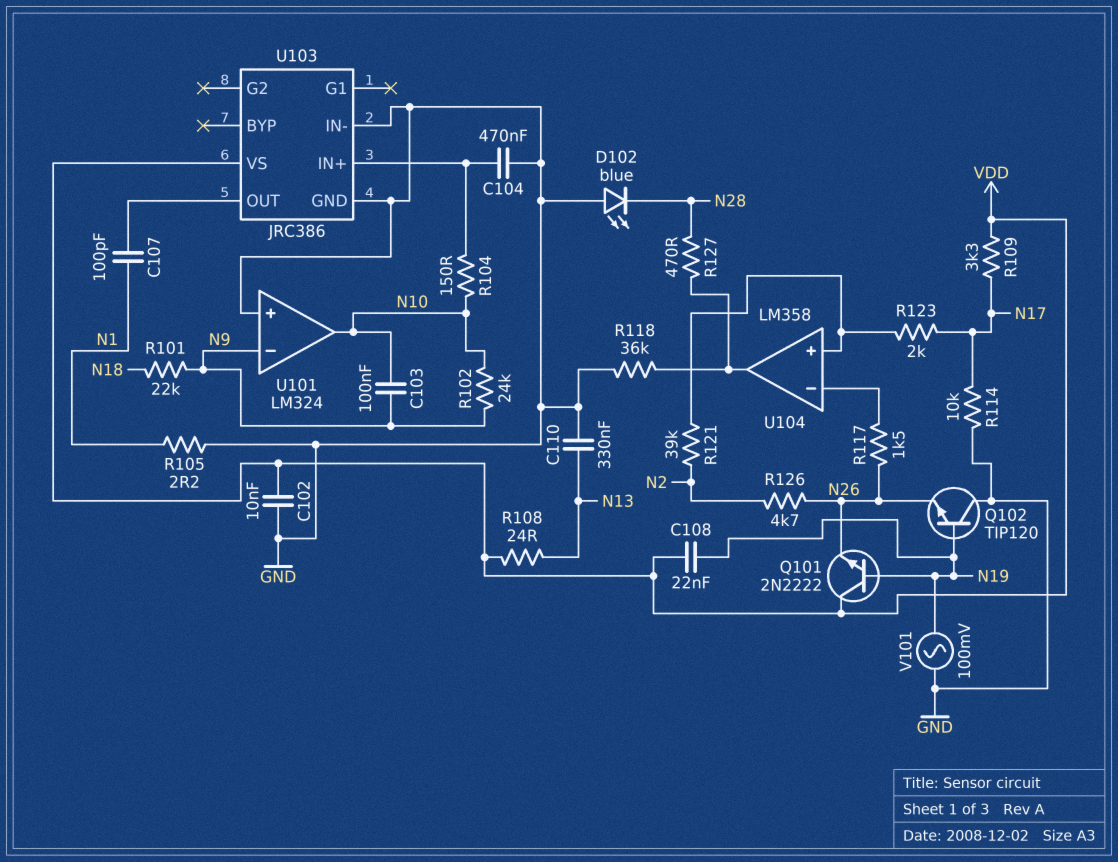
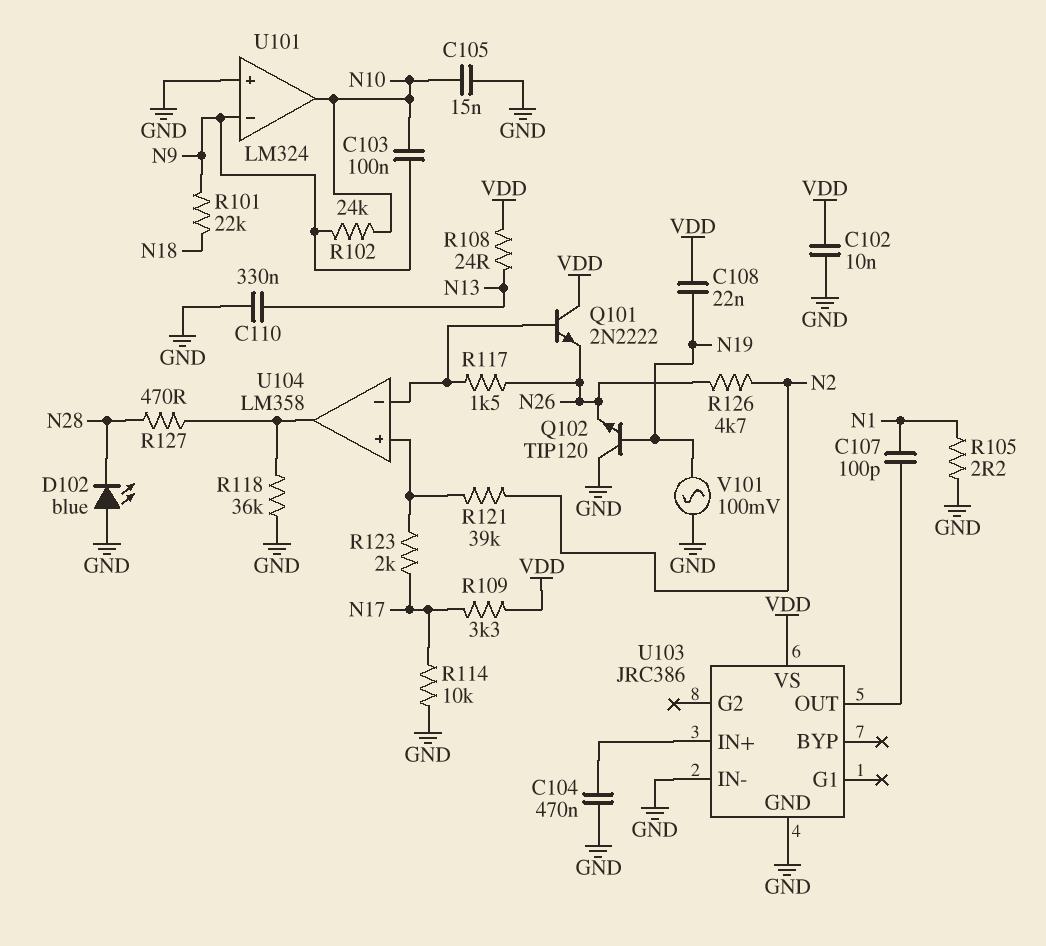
C105: none -> 15nF (GND, N10)
Q101: NPN 2N2222 (B N19, C VDD, E N26) -> NPN 2N2222 (B U104/in-, C VDD, E N26)
R104: 150 (N10, U103/IN+) -> none

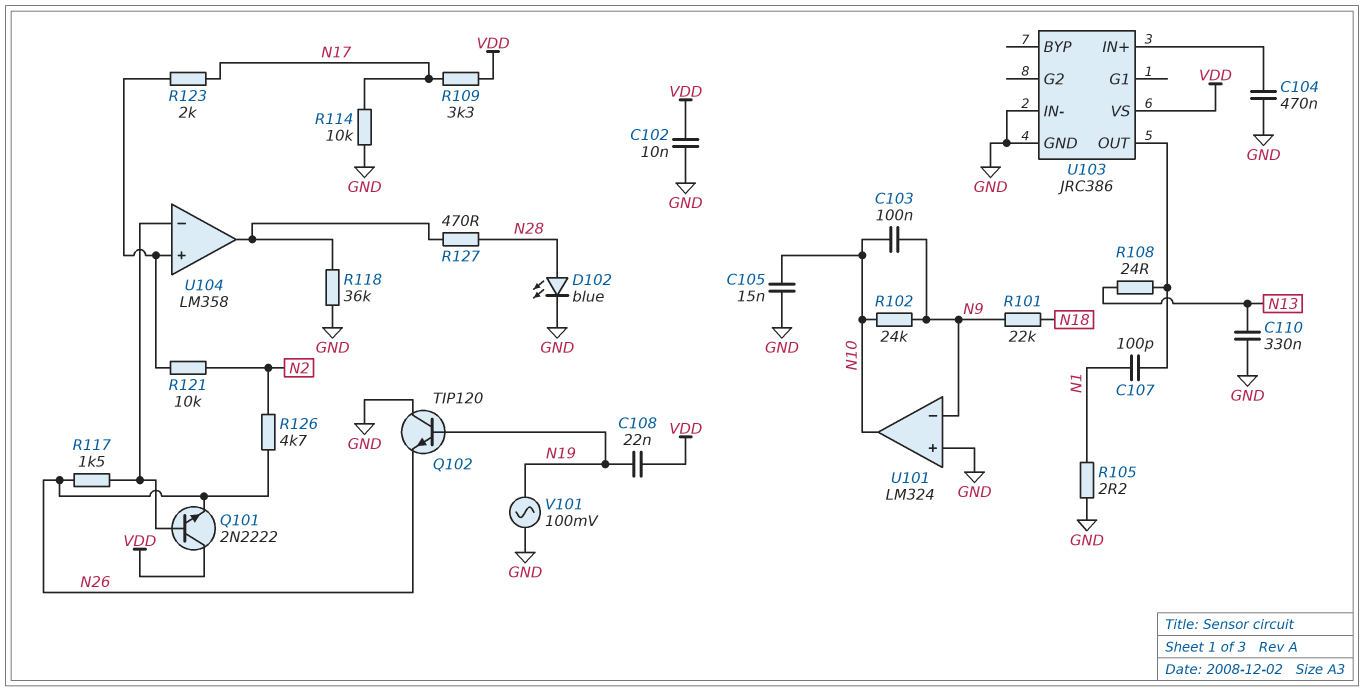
D102: LED blue (A GND, K N28) -> LED blue (A N28, K GND)
R108: 24 (N13, VDD) -> 24 (N13, U103/OUT)
R121: 39k (N2, U104/in+) -> 10k (N2, U104/in+)

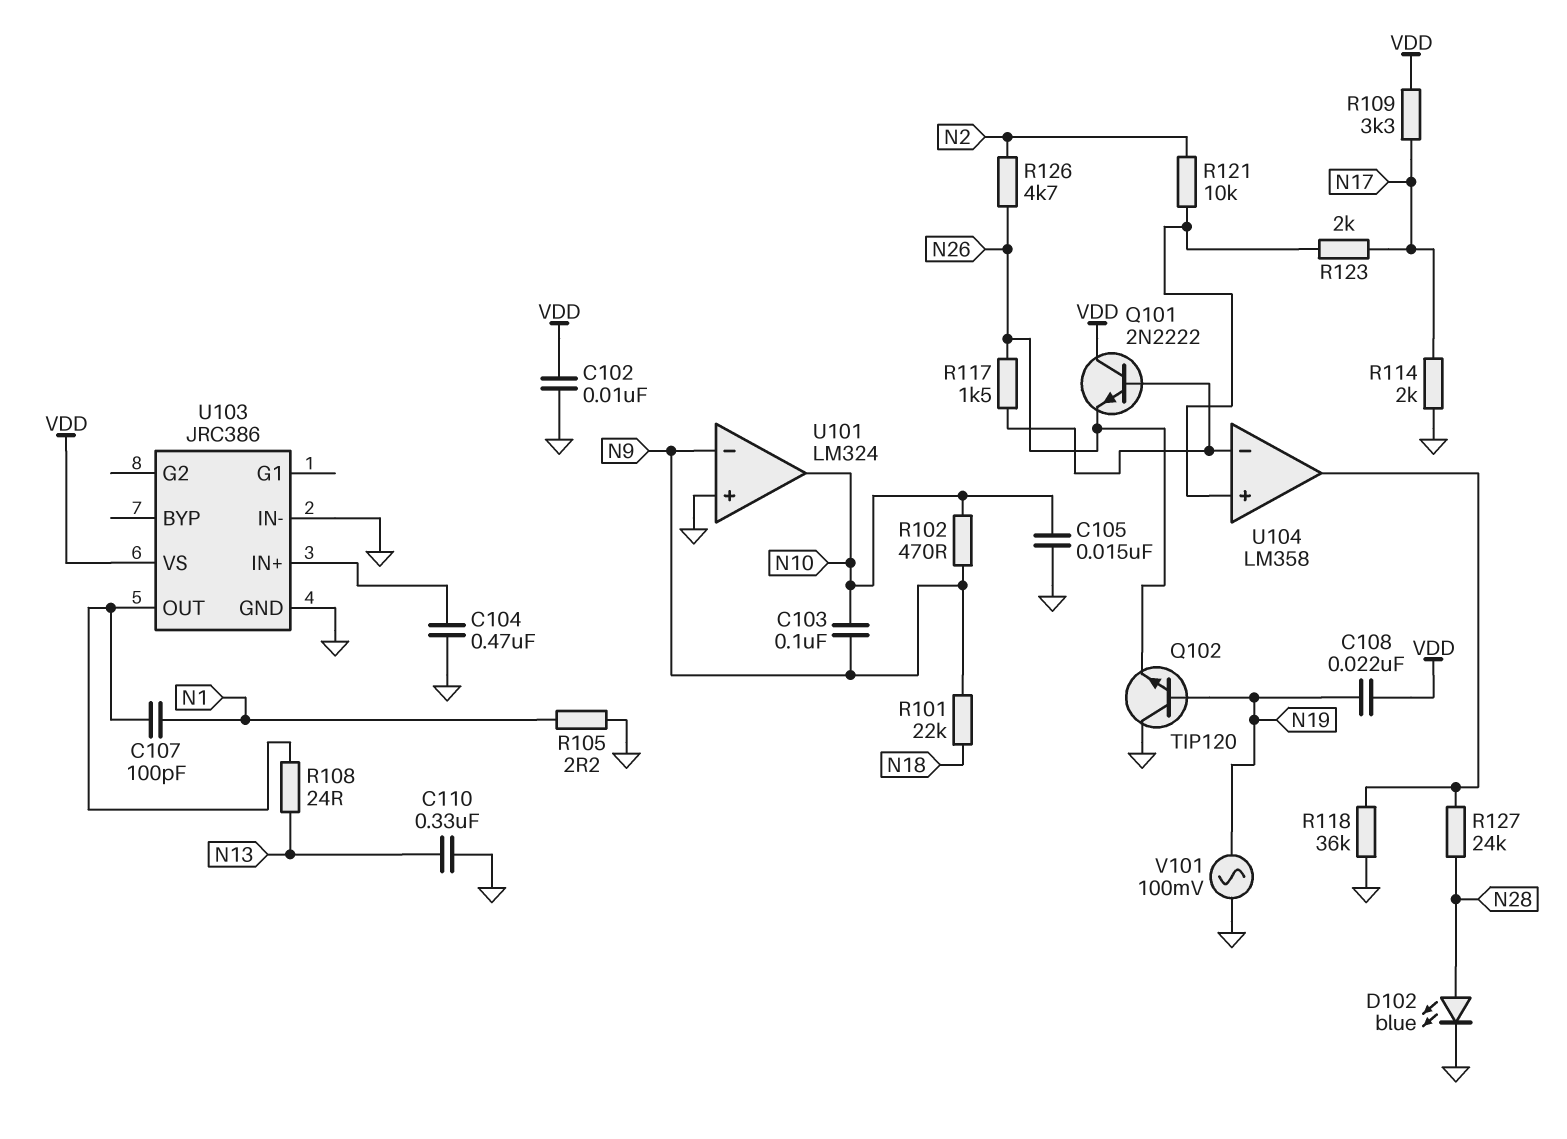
R102: 24k (N9, N10) -> 470 (N9, N10)
R114: 10k (GND, N17) -> 2k (GND, N17)
R127: 470 (N28, U104/out) -> 24k (N28, U104/out)

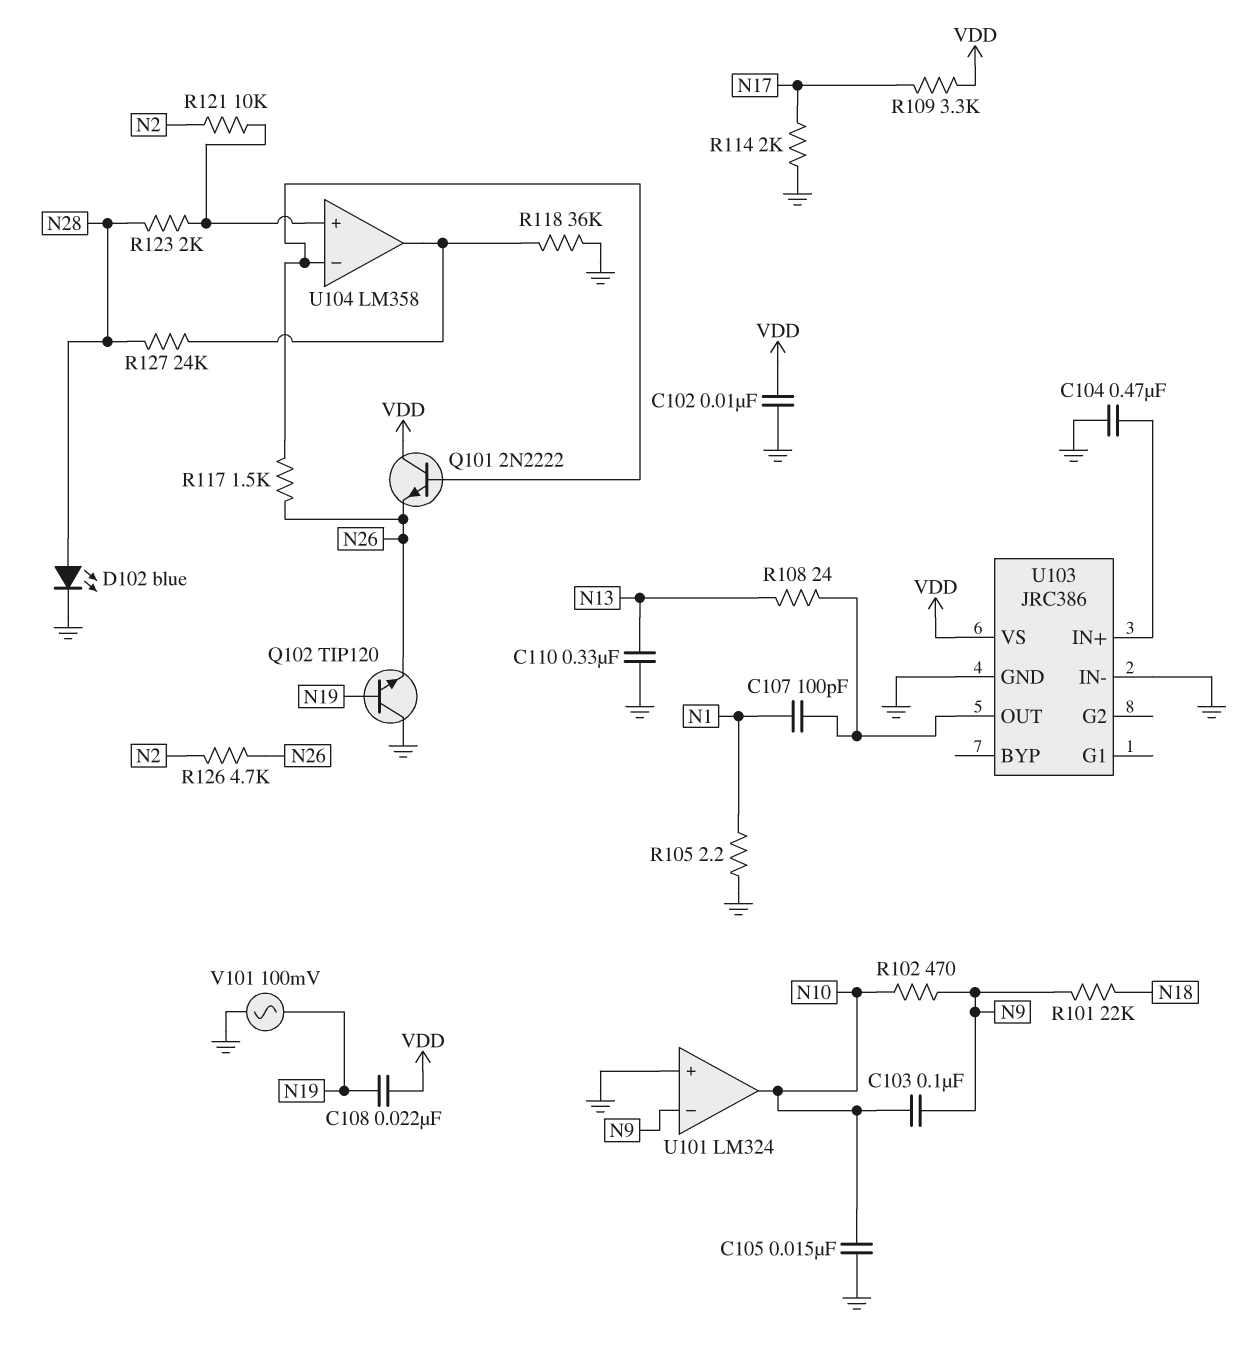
R123: 2k (N17, U104/in+) -> 2k (N28, U104/in+)

